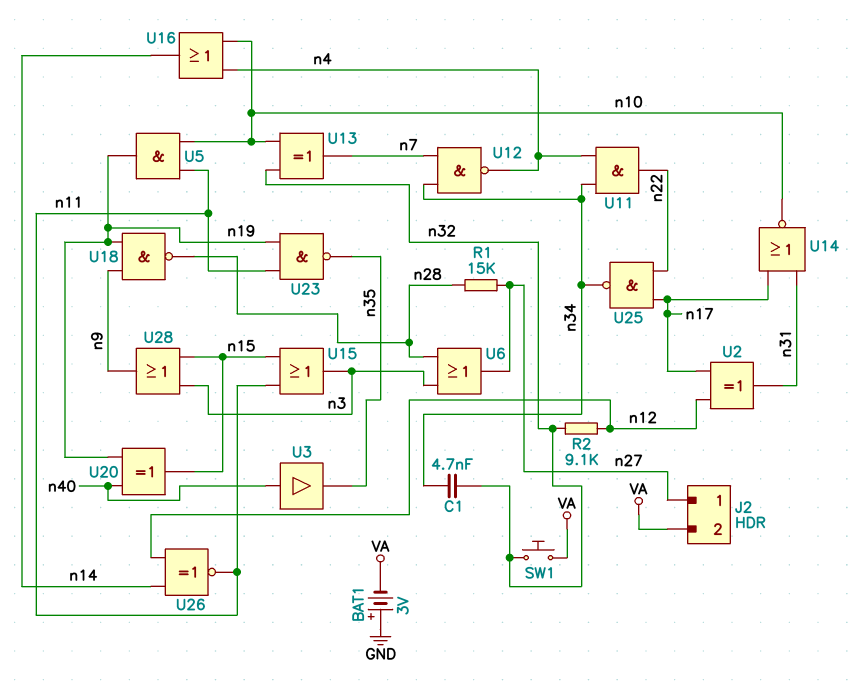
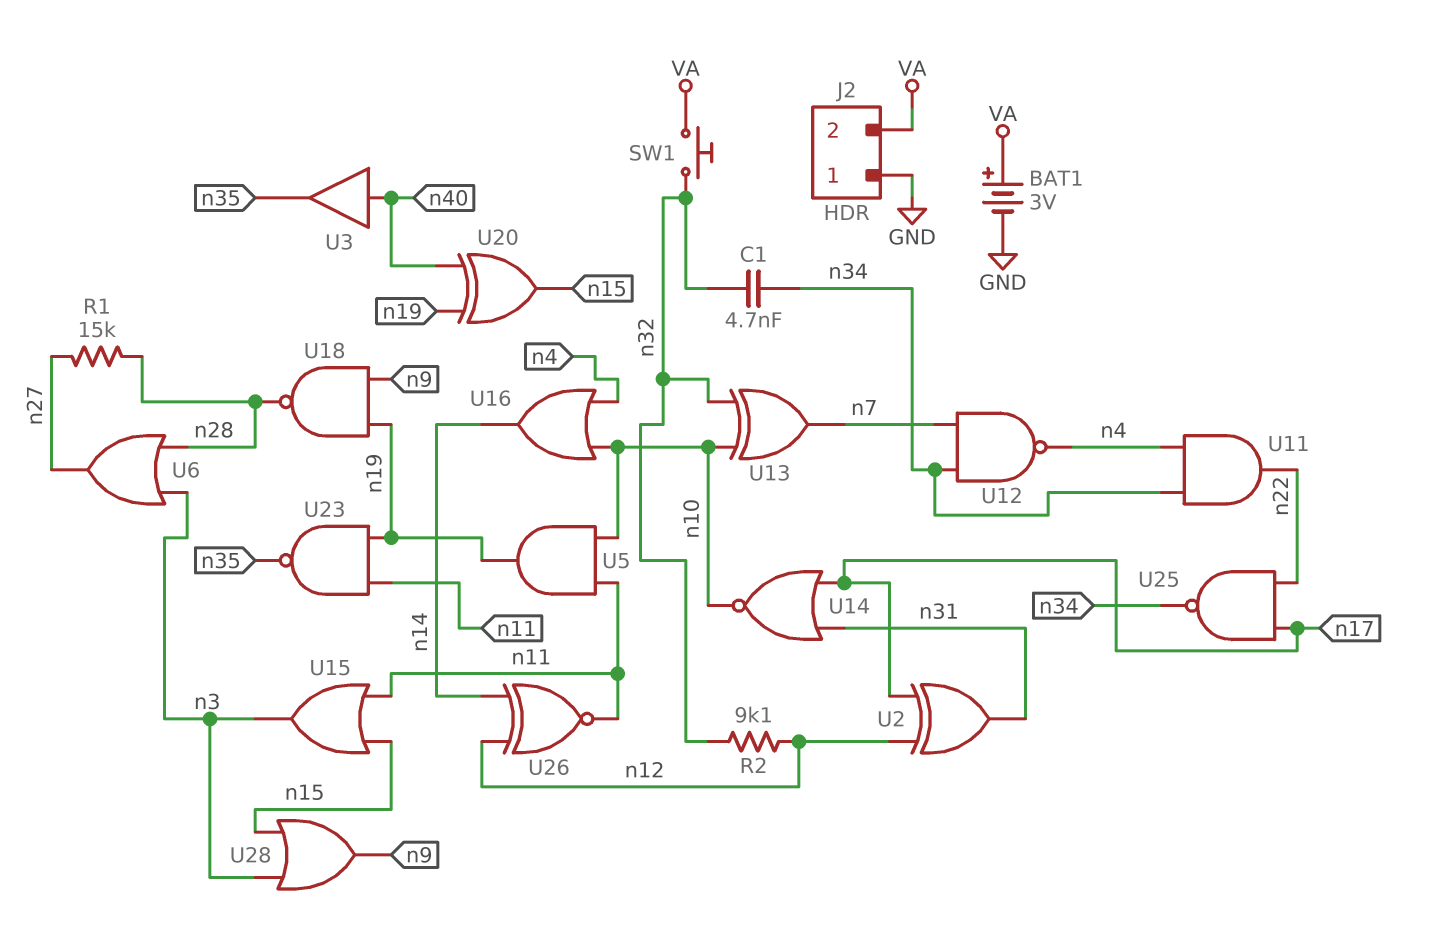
BAT1: 3V (plus GND, minus VA) -> 3V (plus VA, minus GND)
J2 pin 1: n27 -> GND

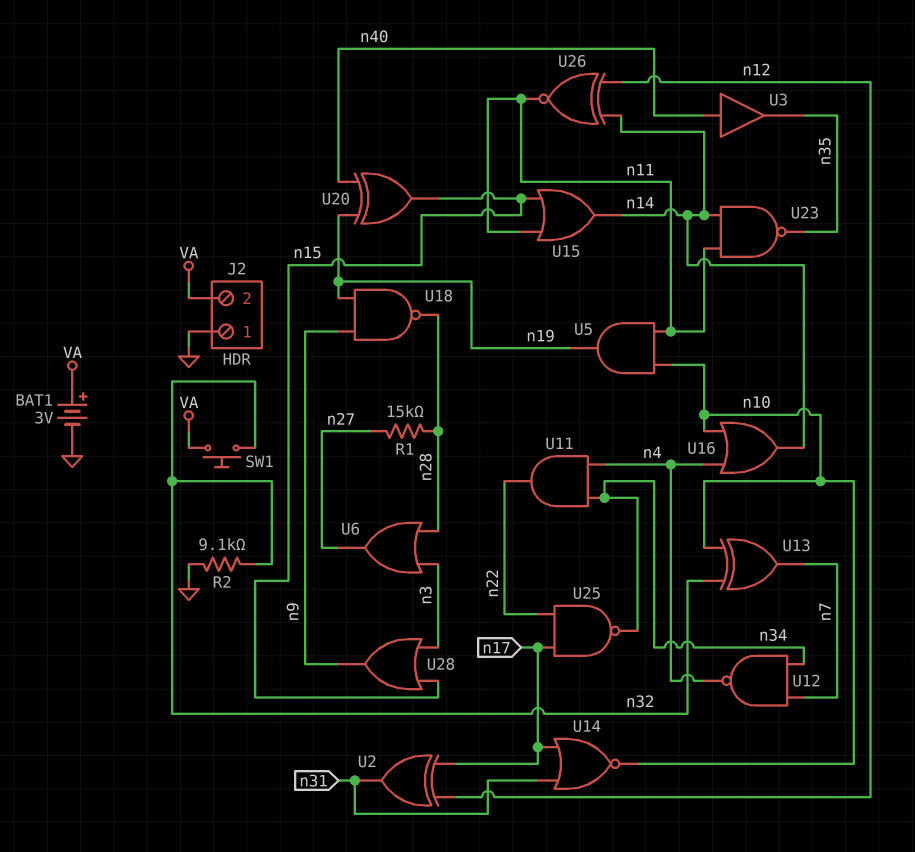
C1: 4.7nF (n32, n34) -> none
R2: 9.1k (n12, n32) -> 9.1k (GND, n32)
U15: OR (in n11, in n15, out n3) -> OR (in n11, in n15, out n14)
U23: NAND (in n11, in n19, out n35) -> NAND (in n11, in n14, out n35)

